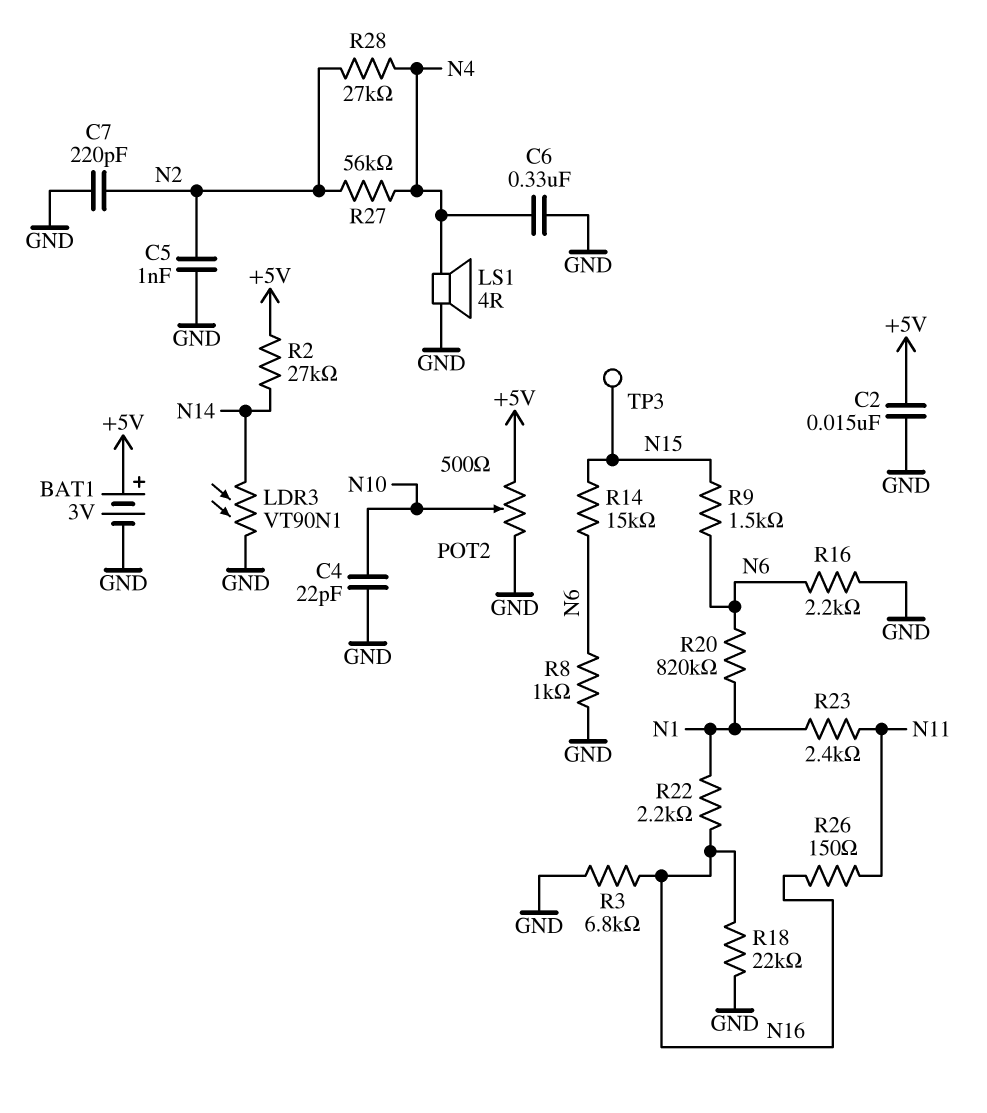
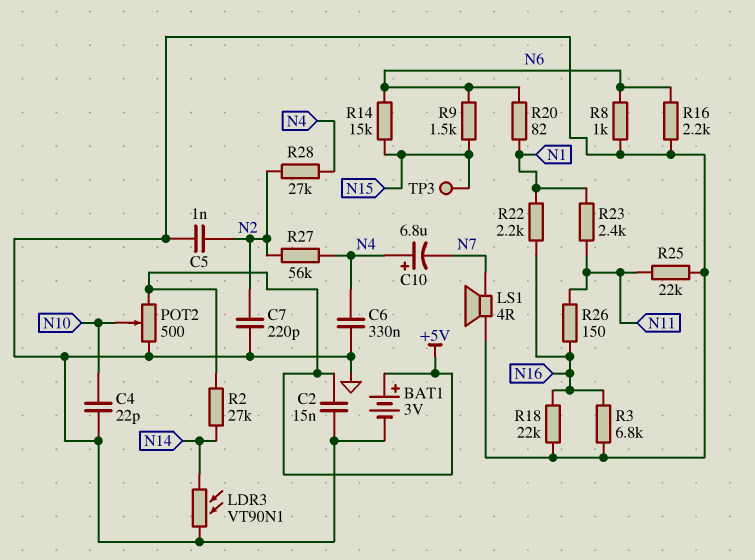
C10: none -> 6.8uF (plus N4, minus N7)
LS1: speaker 4R (GND, N4) -> speaker 4R (GND, N7)
R20: 820k (N1, N6) -> 82 (N1, N6)
R25: none -> 22k (GND, N11)

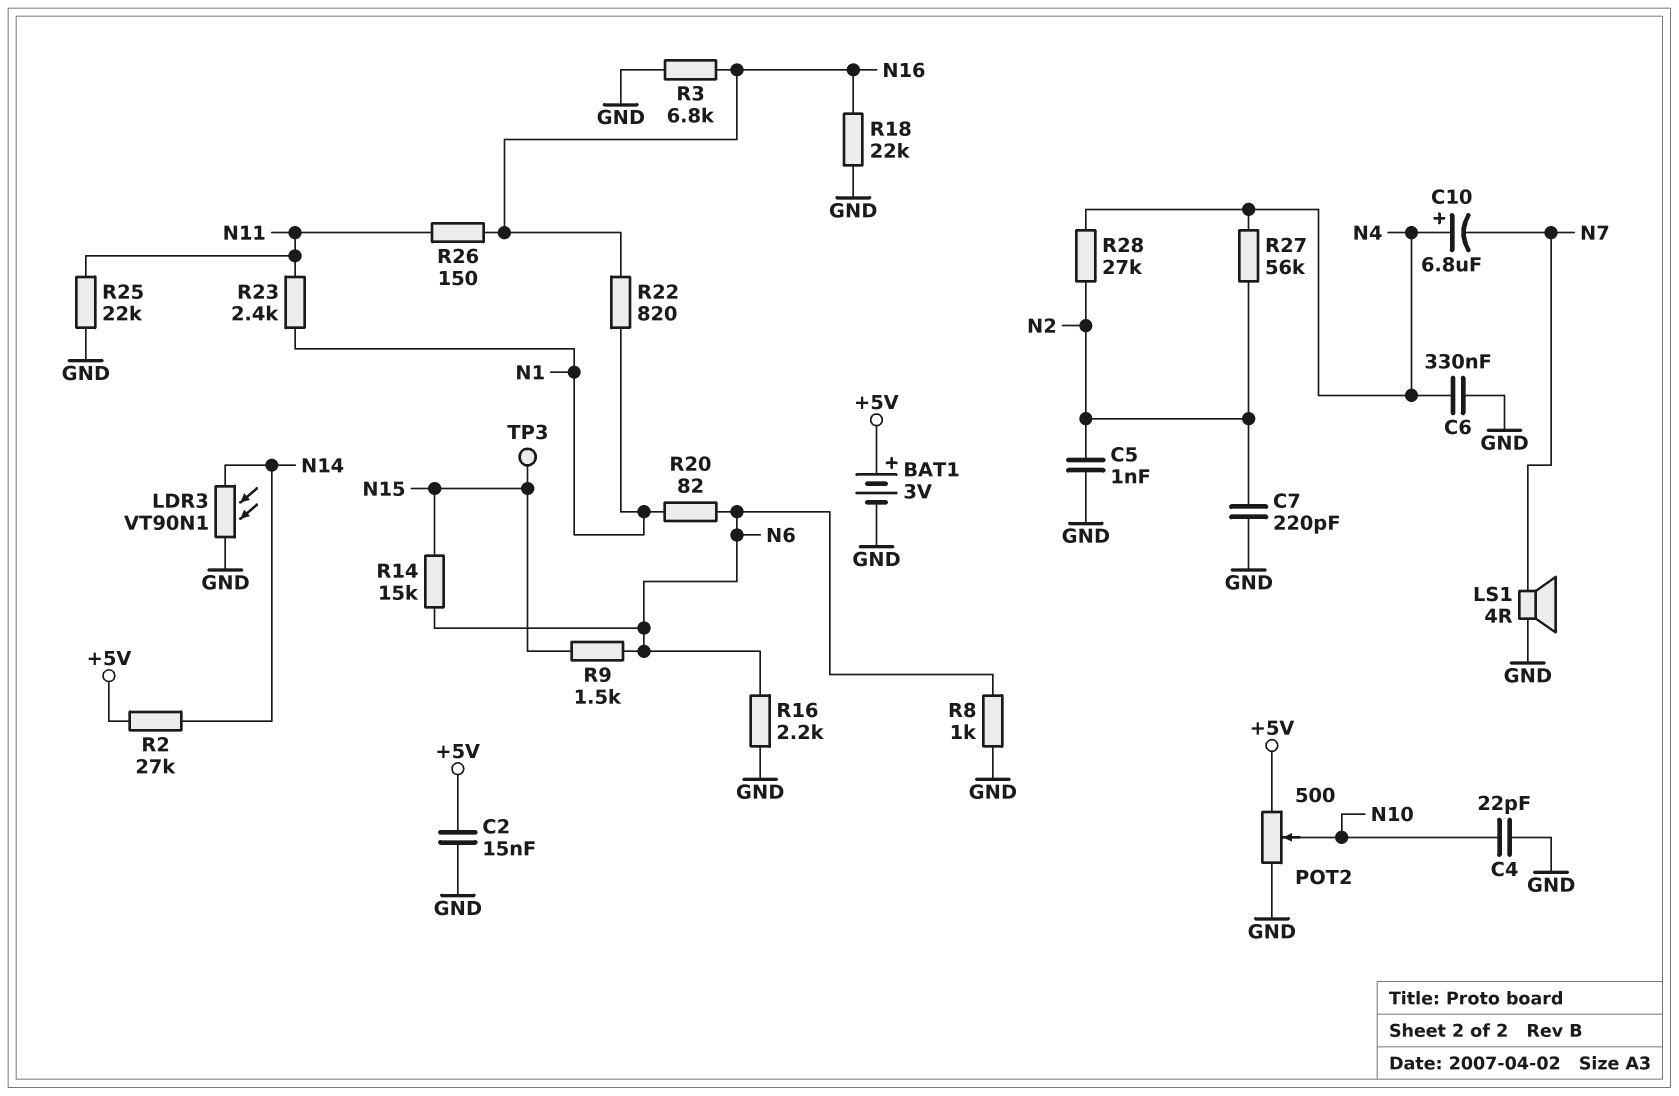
R22: 2.2k (N1, N16) -> 820 (N1, N16)

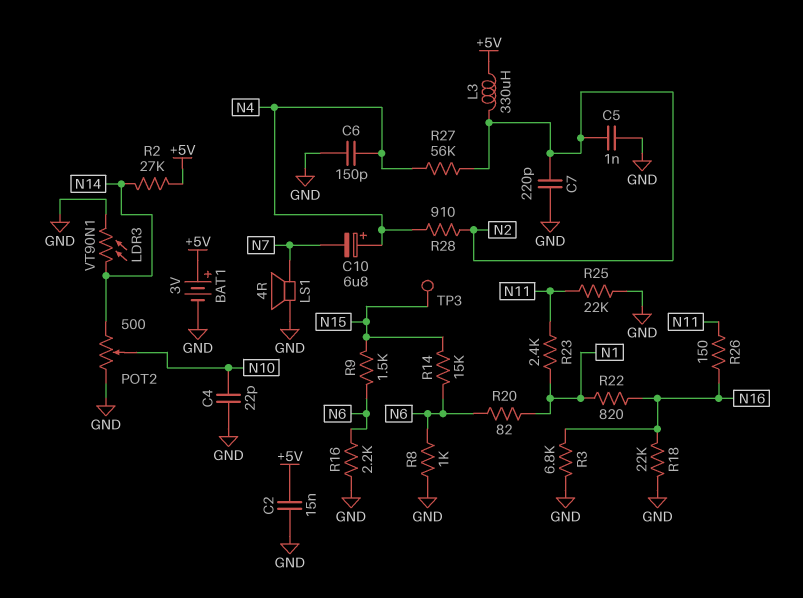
C6: 330nF (GND, N4) -> 150pF (GND, N4)
L3: none -> 330uH (+5V, N2)
POT2: 500 (+5V, GND, wiper N10) -> 500 (GND, N14, wiper N10)
R28: 27k (N2, N4) -> 910 (N2, N4)

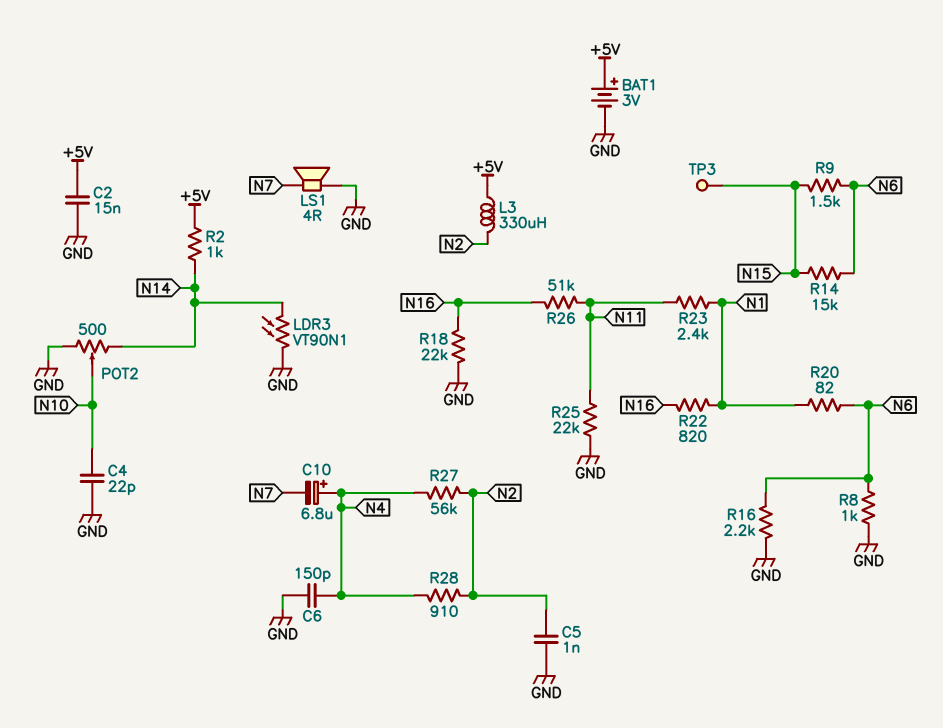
C7: 220pF (GND, N2) -> none
R2: 27k (+5V, N14) -> 1k (+5V, N14)
R3: 6.8k (GND, N16) -> none
R26: 150 (N11, N16) -> 51k (N11, N16)

